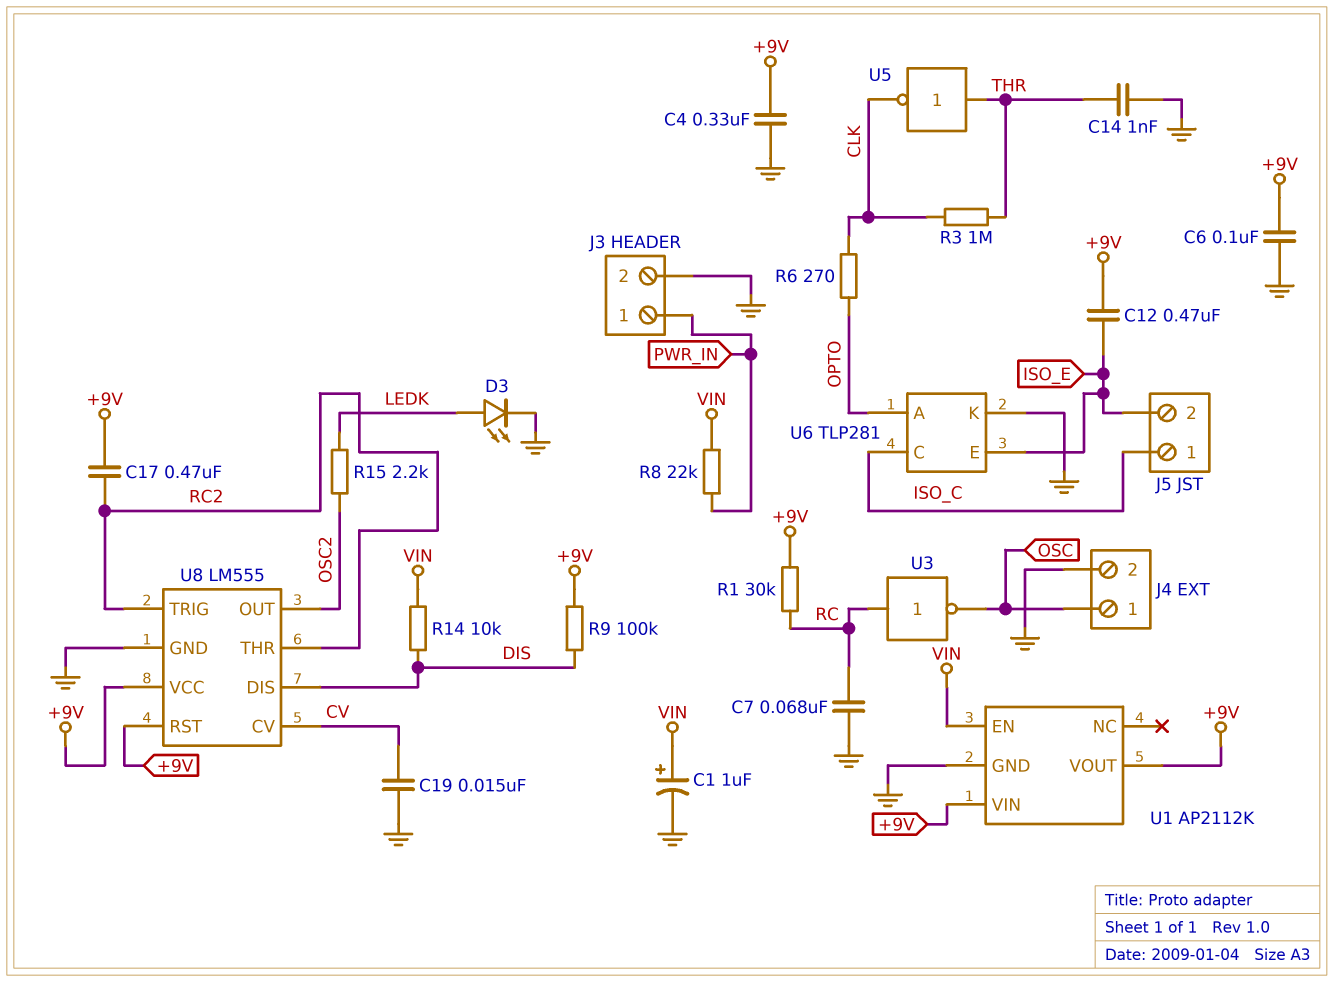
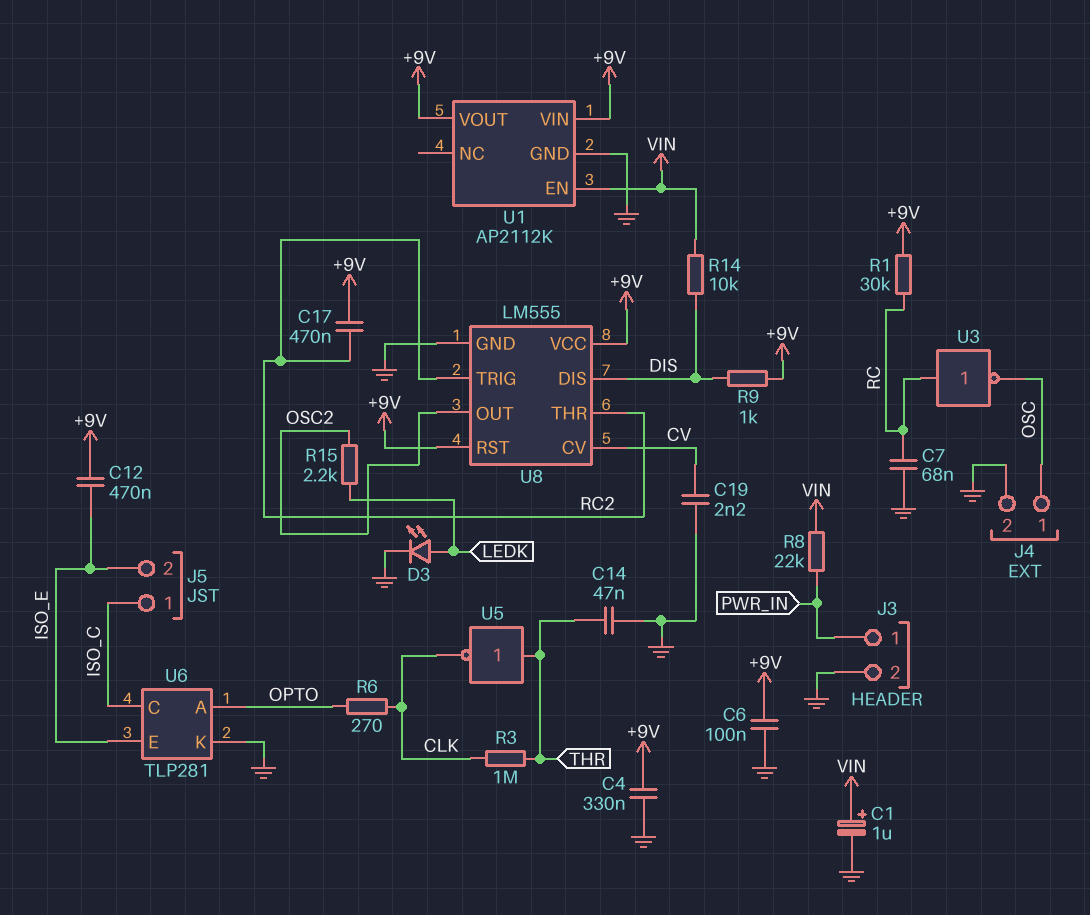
C14: 1nF (GND, THR) -> 47nF (GND, THR)
C19: 15nF (CV, GND) -> 2.2nF (CV, GND)
R9: 100k (+9V, DIS) -> 1k (+9V, DIS)

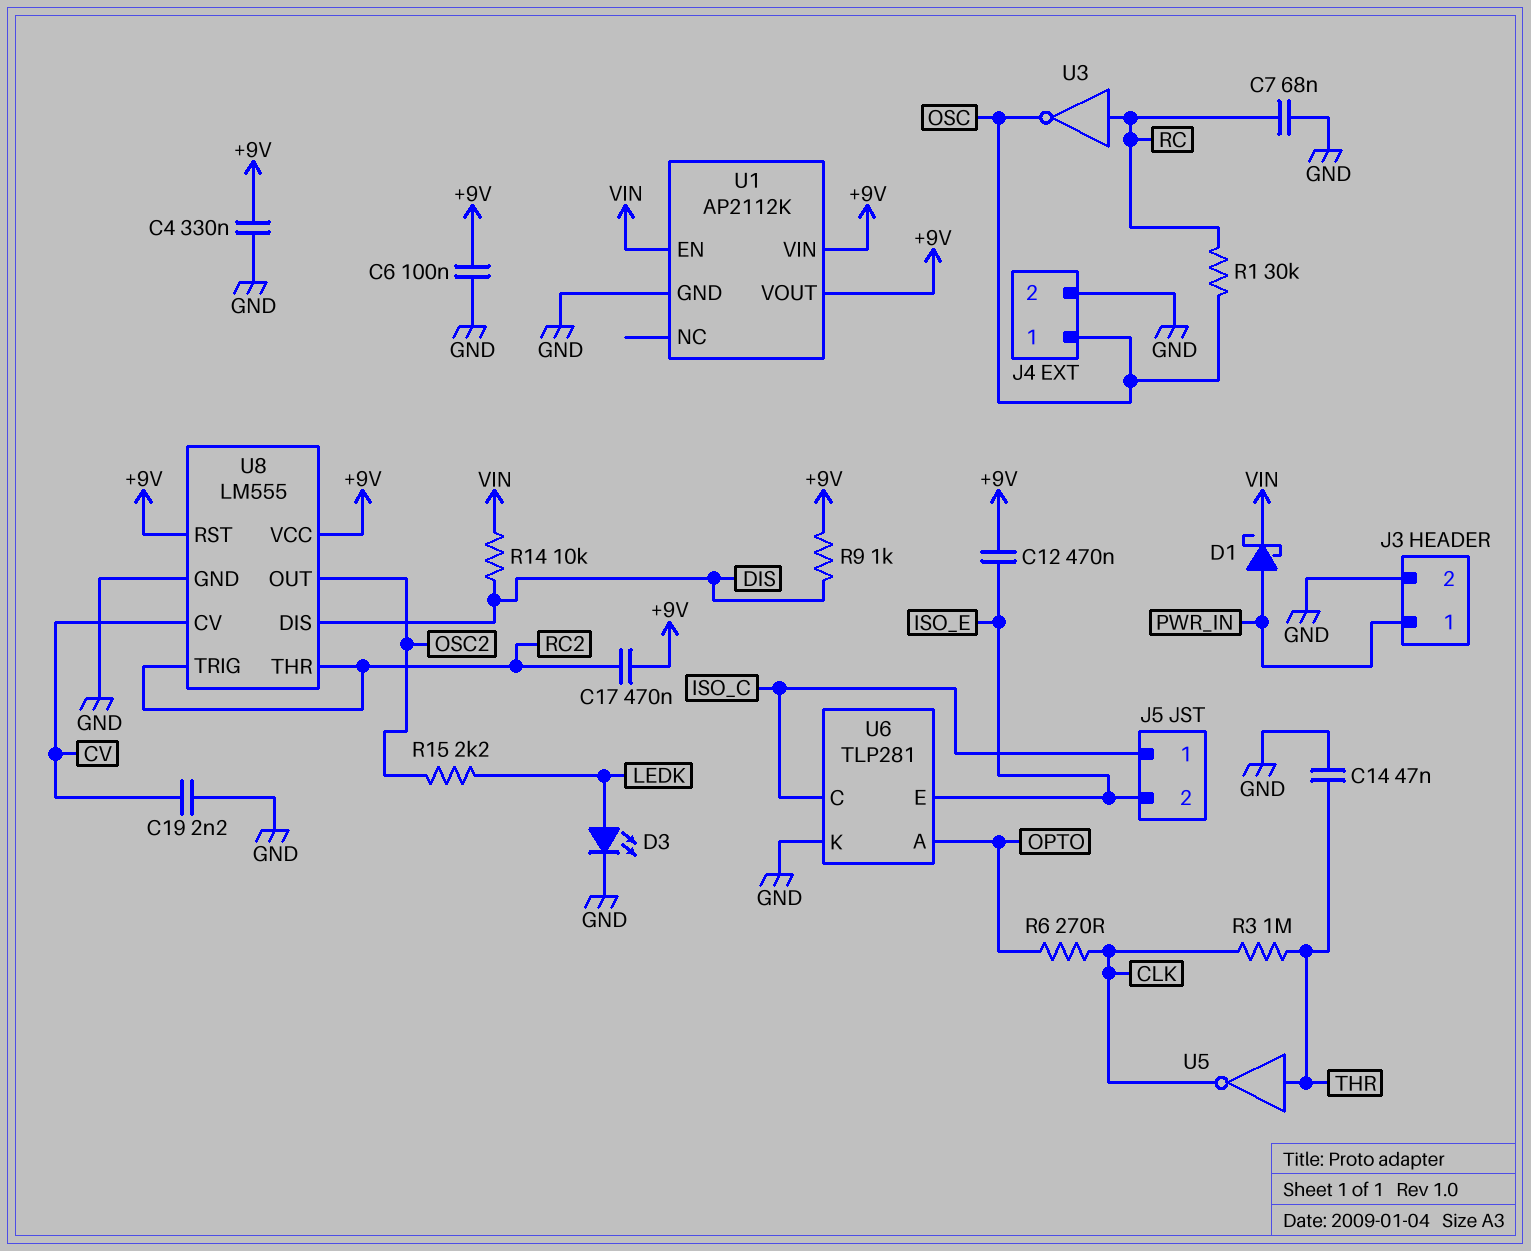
C1: 1uF (plus VIN, minus GND) -> none
D1: none -> schottky (A PWR_IN, K VIN)
R1: 30k (+9V, RC) -> 30k (OSC, RC)
R8: 22k (PWR_IN, VIN) -> none

